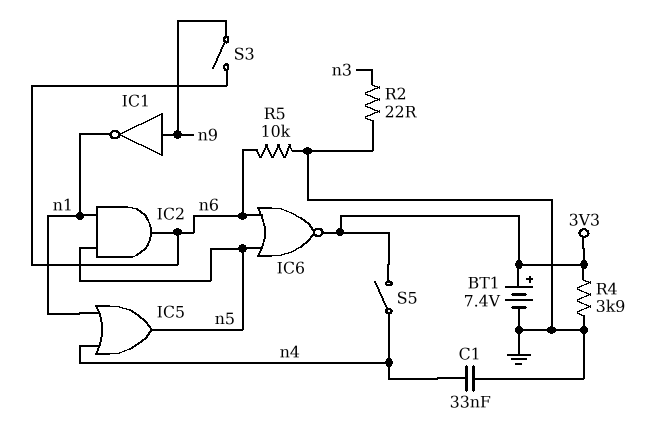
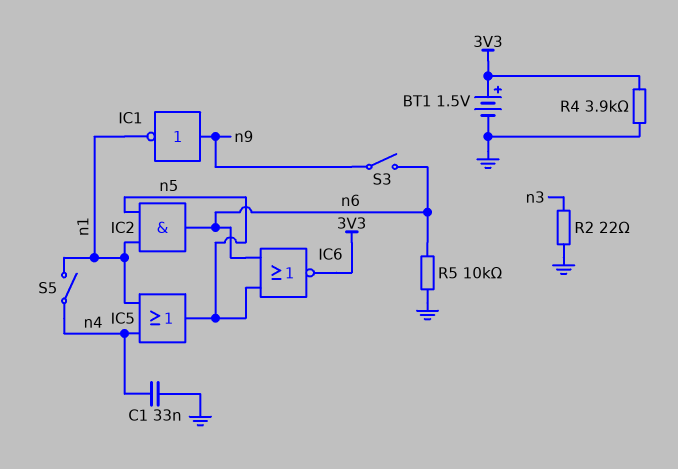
BT1: 7.4V (plus 3V3, minus GND) -> 1.5V (plus 3V3, minus GND)
S5: switch (3V3, n4) -> switch (n1, n4)

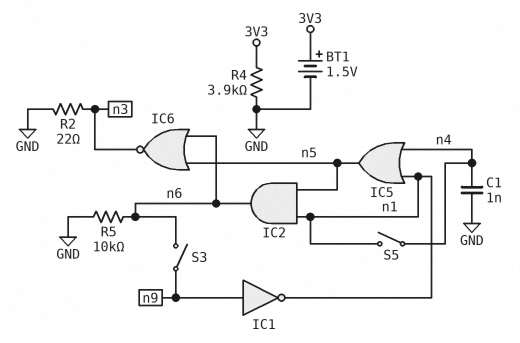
C1: 33nF (GND, n4) -> 1nF (GND, n4)
IC6: NOR (in n5, in n6, out 3V3) -> NOR (in n5, in n6, out n3)

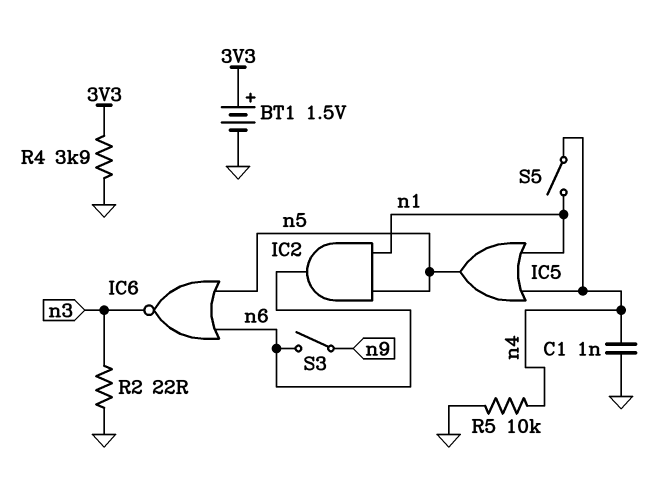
IC1: NOT (in n9, out n1) -> none
R5: 10k (GND, n6) -> 10k (GND, n4)

